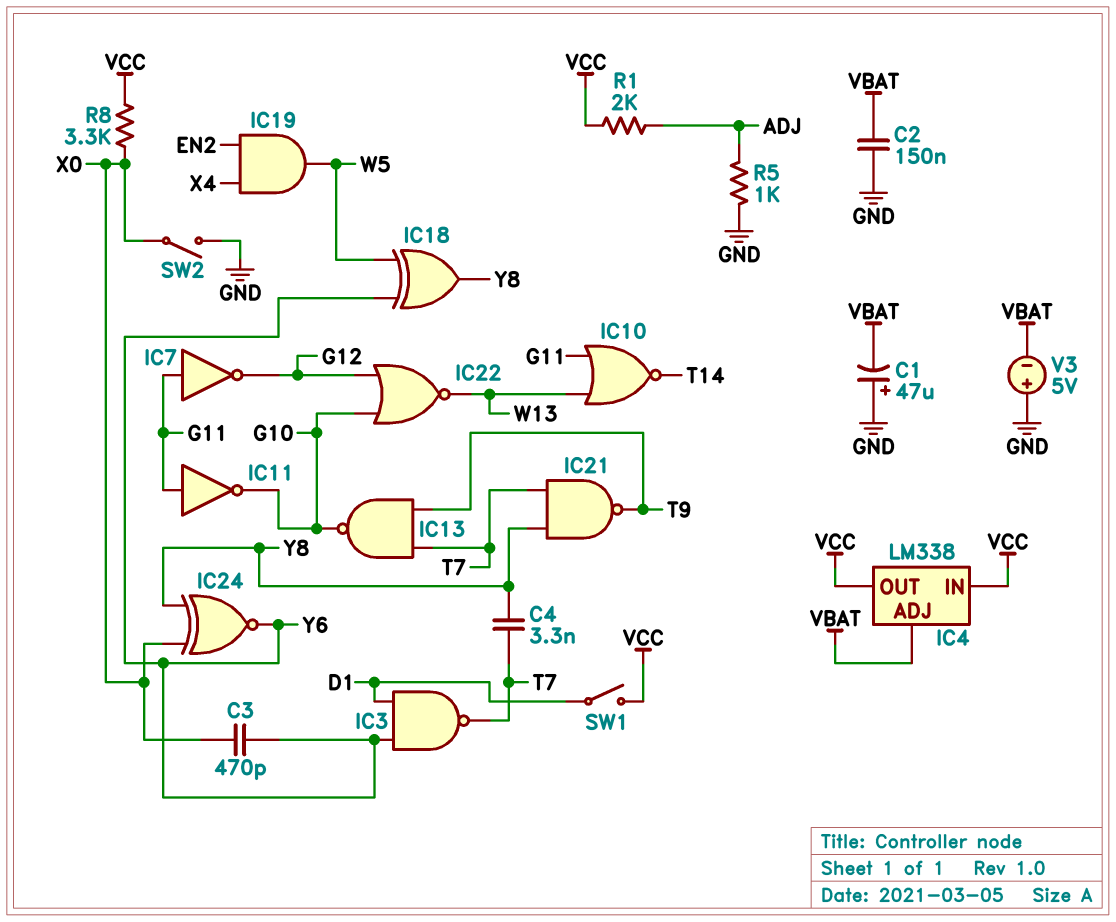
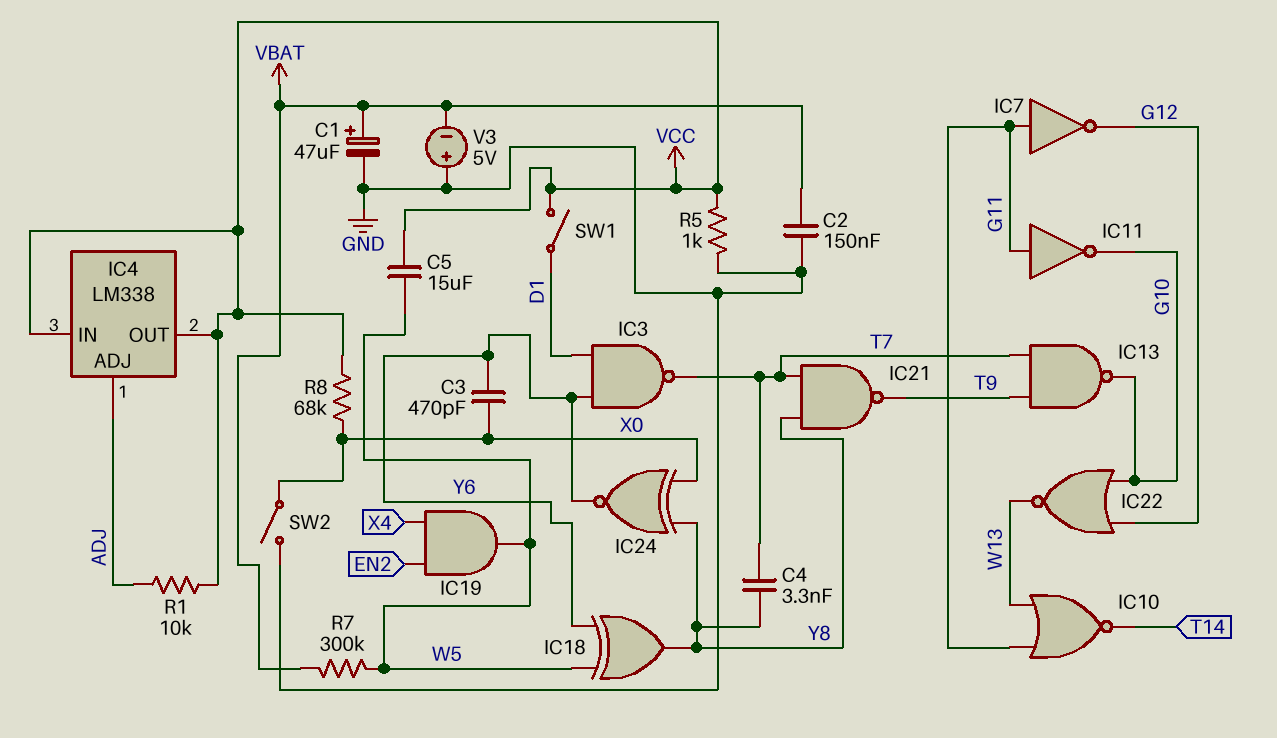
C1: 47uF (plus GND, minus VBAT) -> 47uF (plus VBAT, minus GND)
C5: none -> 15uF (VCC, W5)
IC4 pin ADJ: VBAT -> ADJ
R1: 2k (ADJ, VCC) -> 10k (ADJ, VCC)
R5: 1k (ADJ, GND) -> 1k (GND, VCC)
R7: none -> 300k (VBAT, W5)
R8: 3.3k (VCC, X0) -> 68k (VCC, X0)

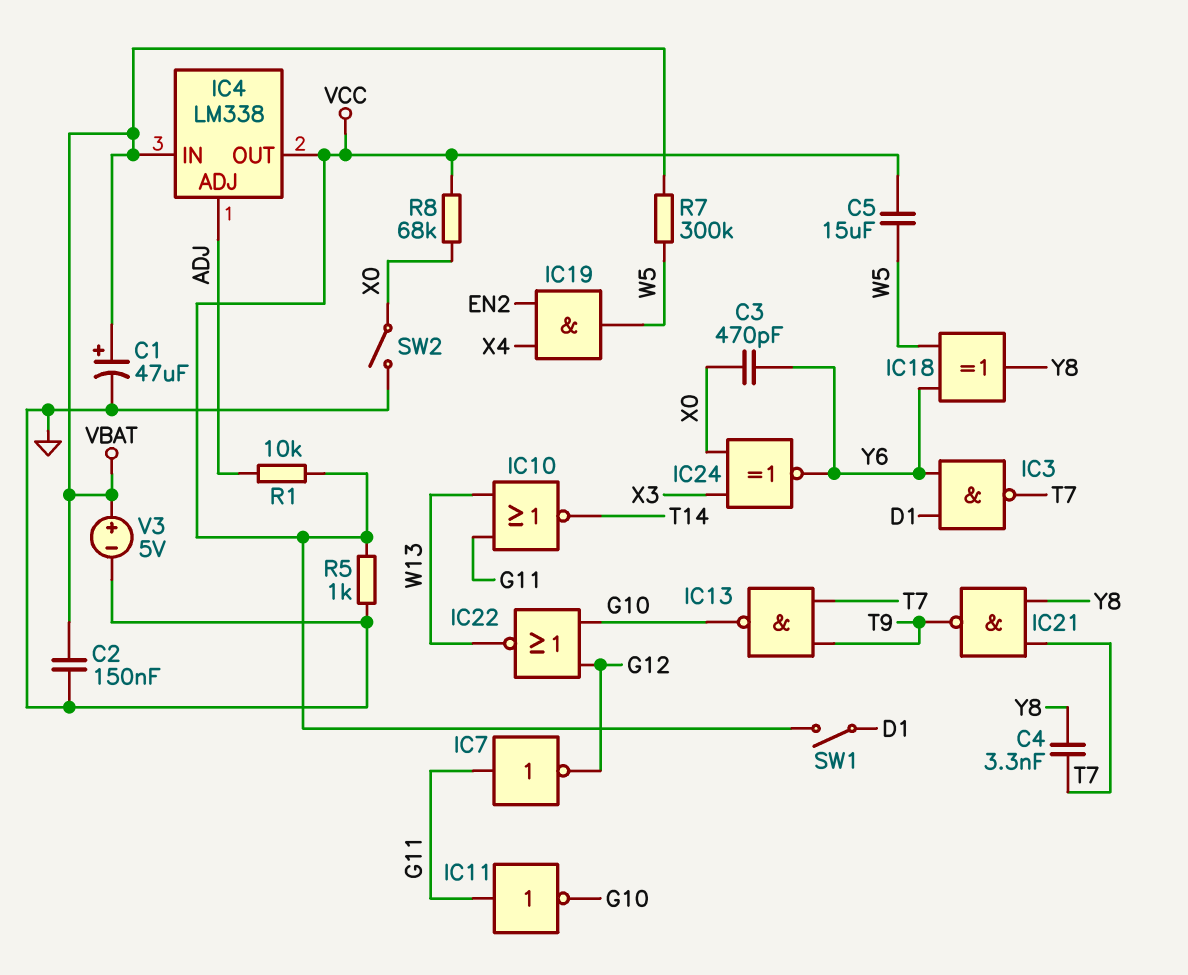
IC4 pin IN: VCC -> VBAT
IC24: XNOR (in X0, in Y8, out Y6) -> XNOR (in X0, in X3, out Y6)
V3: 5V (plus GND, minus VBAT) -> 5V (plus VBAT, minus GND)

